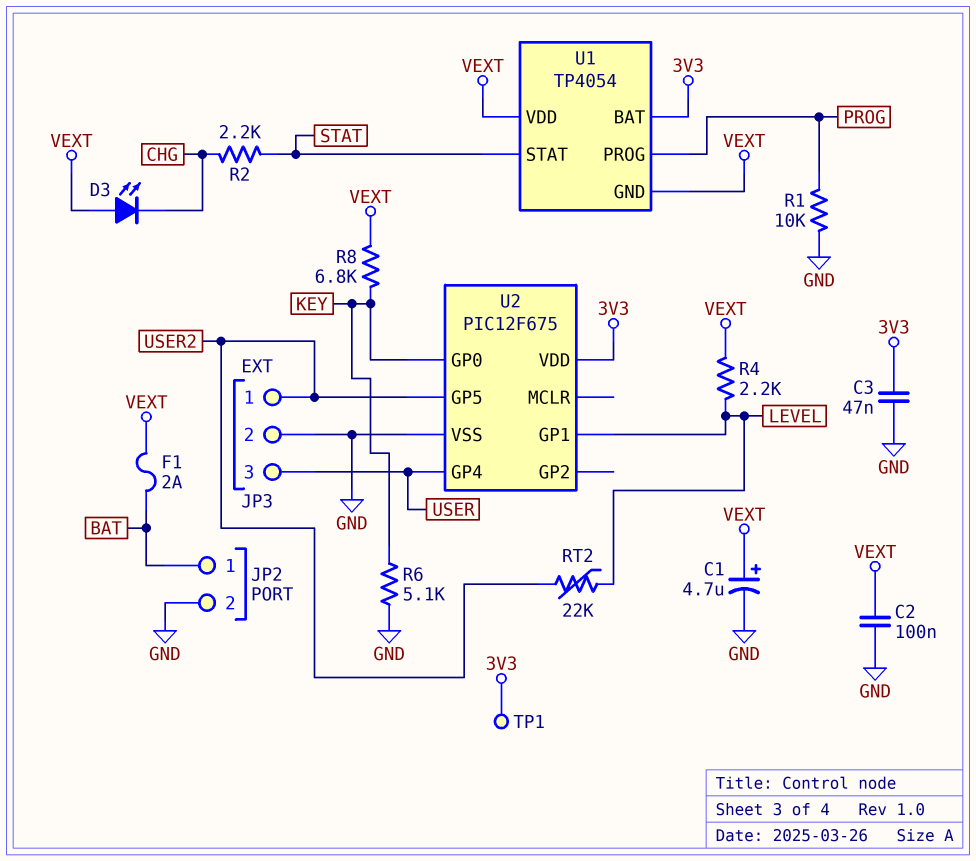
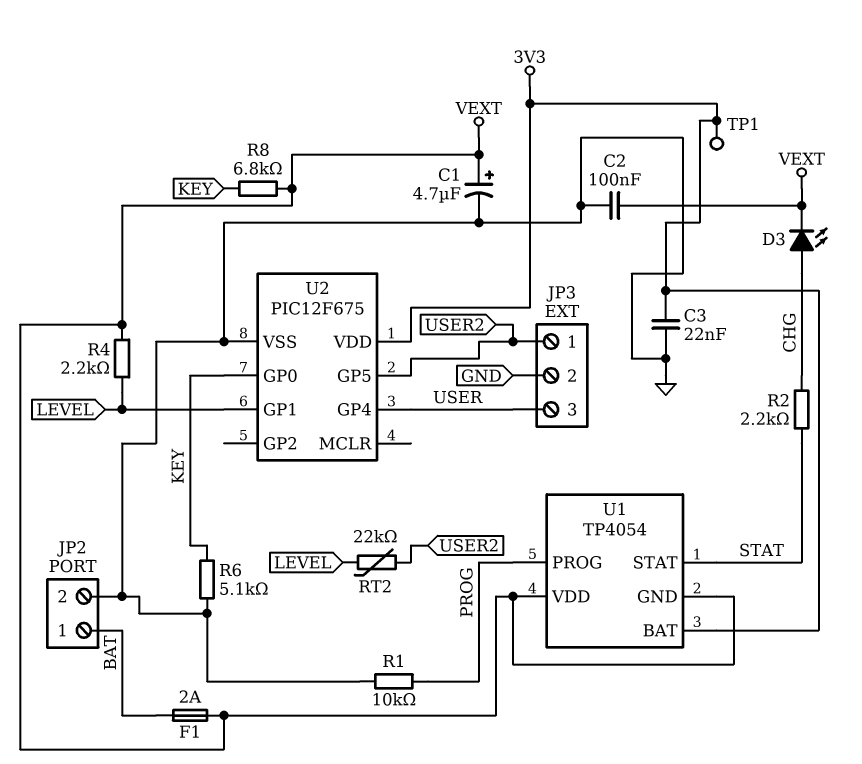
C3: 47nF (3V3, GND) -> 22nF (3V3, GND)
D3: LED (A VEXT, K CHG) -> LED (A CHG, K VEXT)

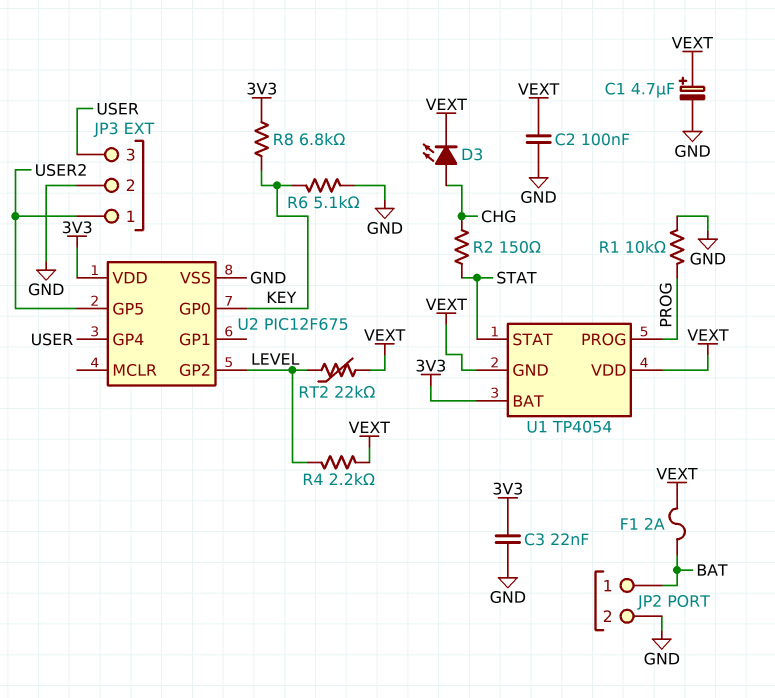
R2: 2.2k (CHG, STAT) -> 150 (CHG, STAT)
R8: 6.8k (KEY, VEXT) -> 6.8k (3V3, KEY)
RT2: 22k (LEVEL, USER2) -> 22k (LEVEL, VEXT)
TP1: test point (3V3) -> none
U2 pin GP1: LEVEL -> none
U2 pin GP2: none -> LEVEL

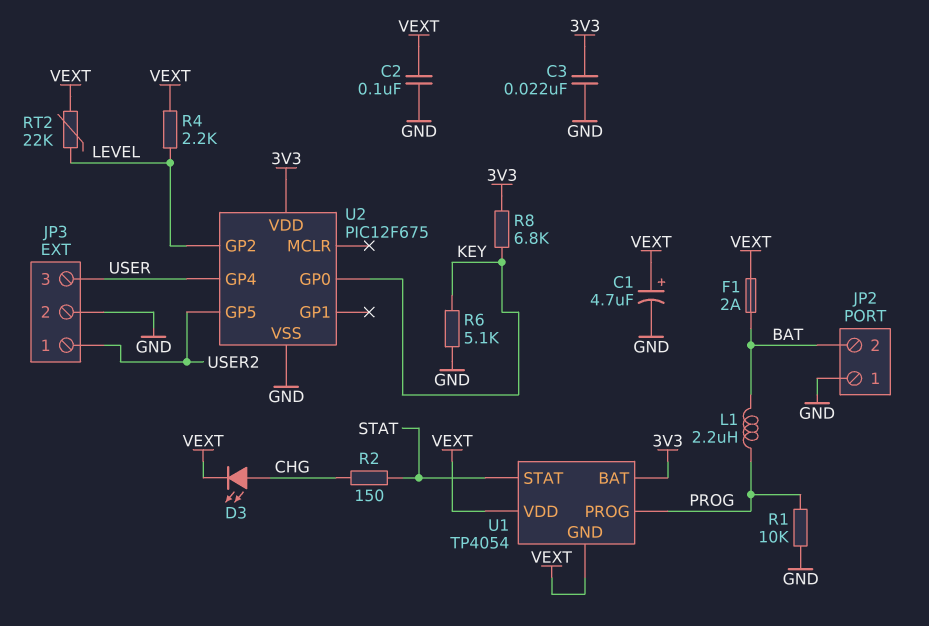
JP2 pin 1: BAT -> GND
JP2 pin 2: GND -> BAT
L1: none -> 2.2uH (BAT, PROG)

